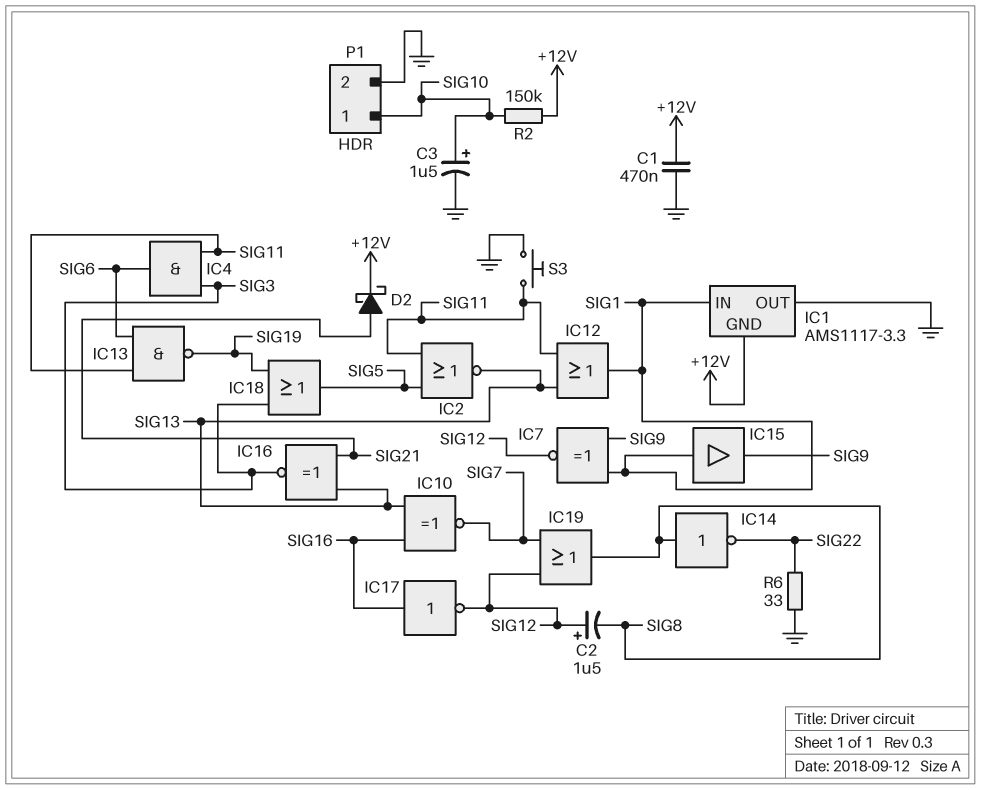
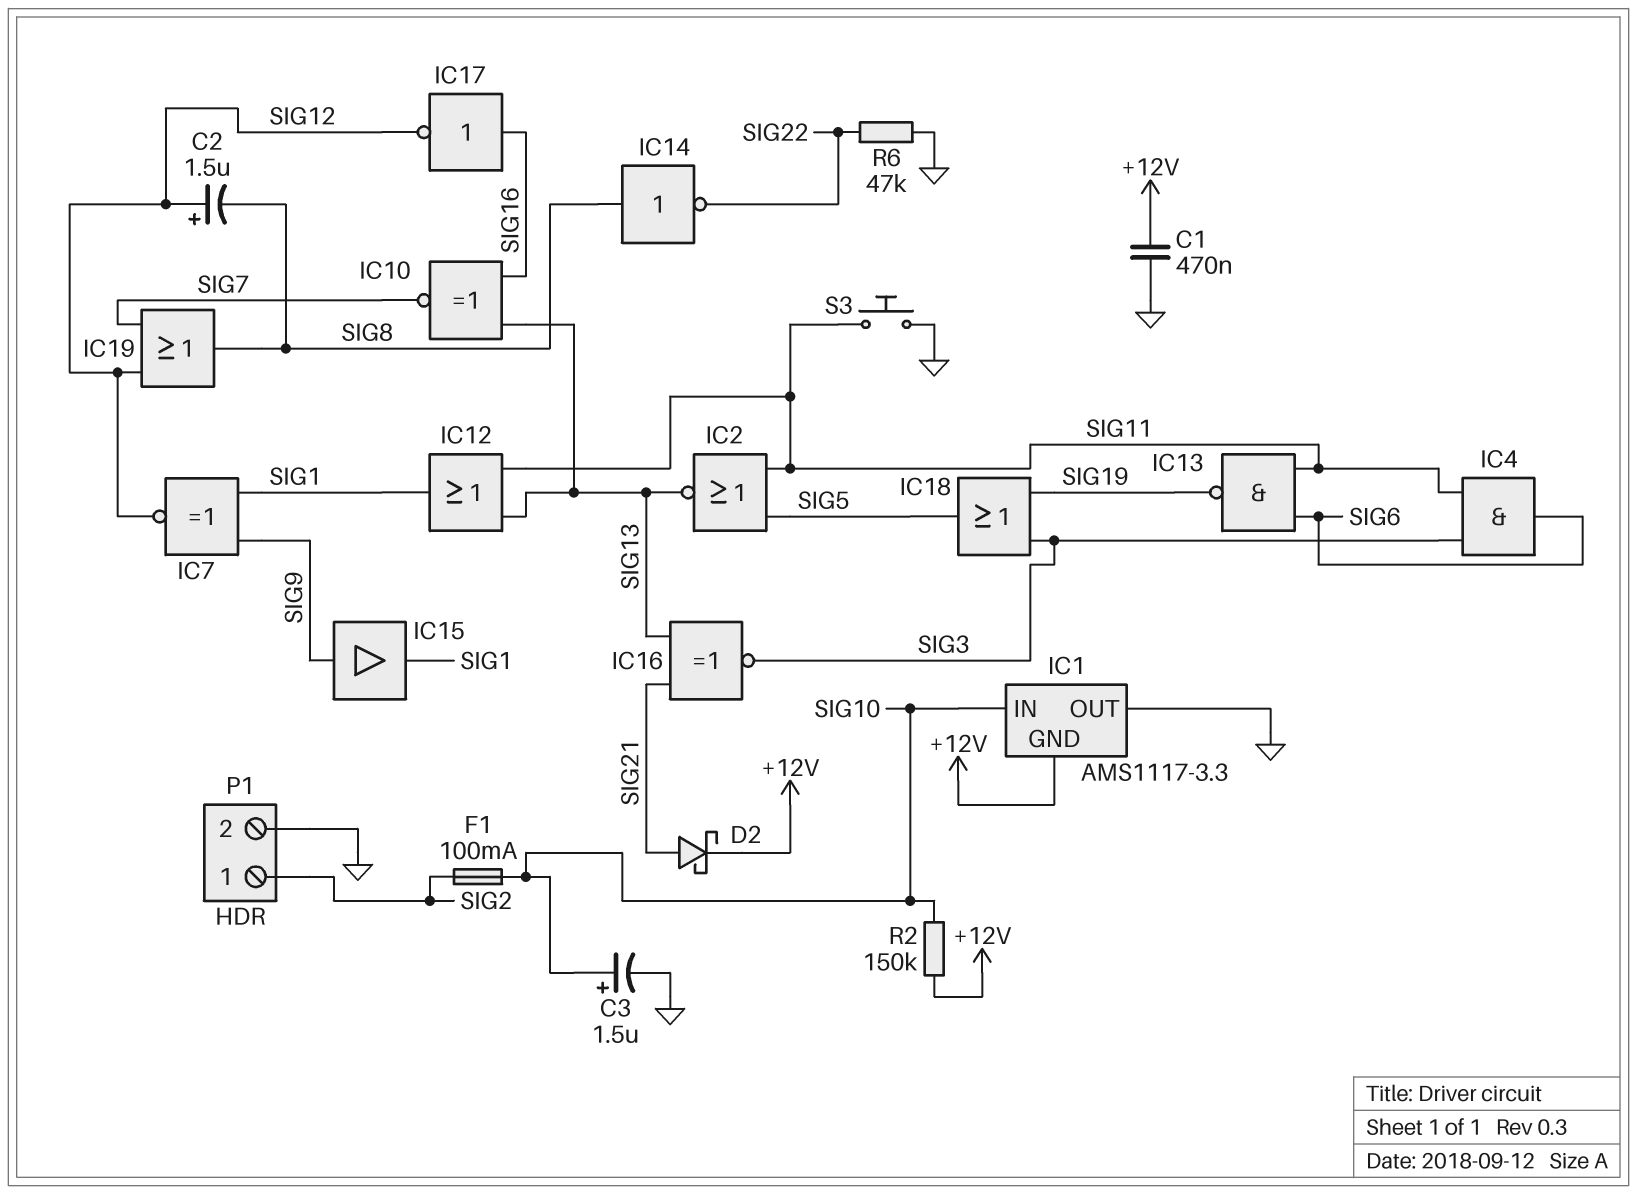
F1: none -> 100mA (SIG2, SIG10)
IC1 pin IN: SIG1 -> SIG10
IC15: buffer (in SIG1, out SIG9) -> buffer (in SIG9, out SIG1)
P1 pin 1: SIG10 -> SIG2
R6: 33 (GND, SIG22) -> 47k (GND, SIG22)

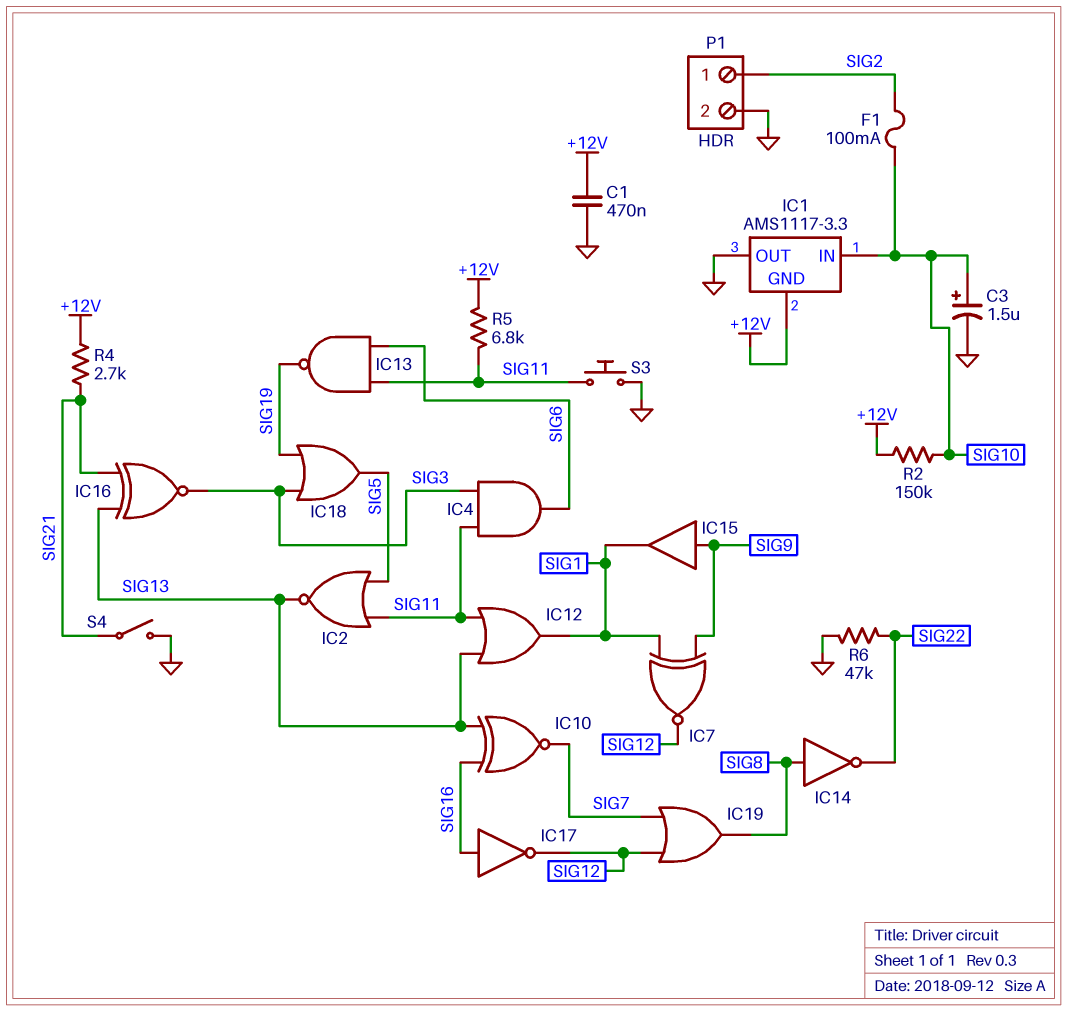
C2: 1.5uF (plus SIG12, minus SIG8) -> none
D2: schottky (A SIG21, K +12V) -> none
R4: none -> 2.7k (+12V, SIG21)
R5: none -> 6.8k (+12V, SIG11)
S4: none -> switch (GND, SIG21)

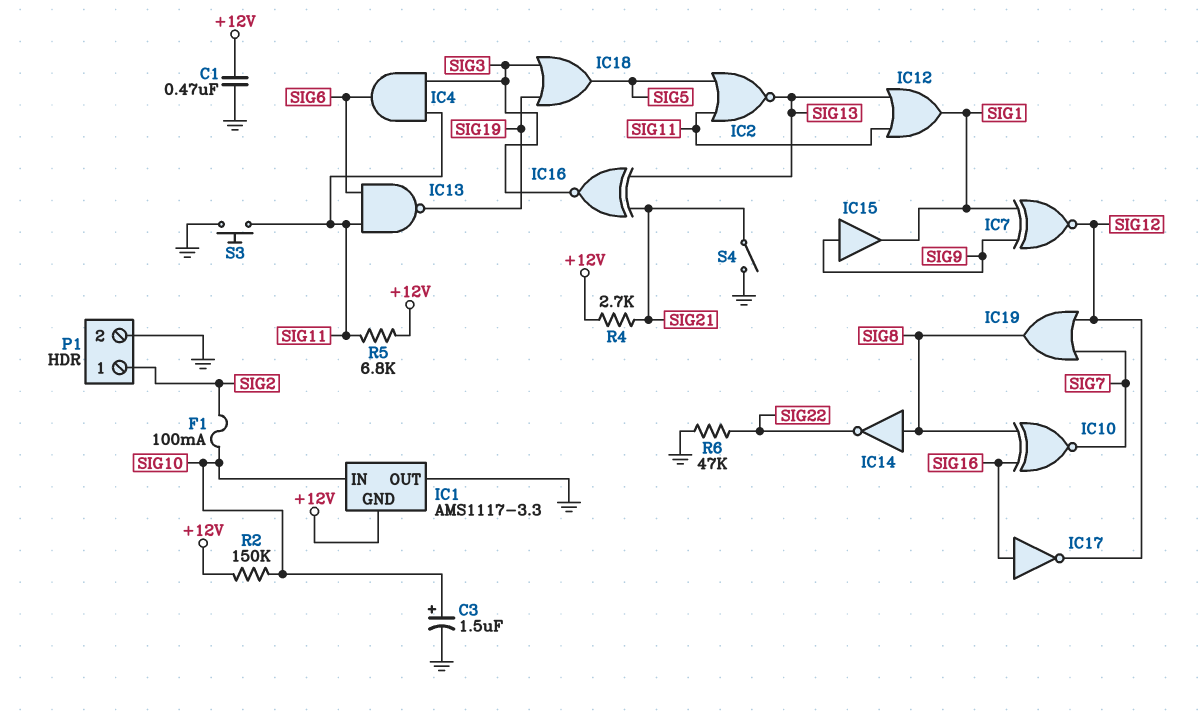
IC10: XNOR (in SIG13, in SIG16, out SIG7) -> XNOR (in SIG8, in SIG16, out SIG7)

